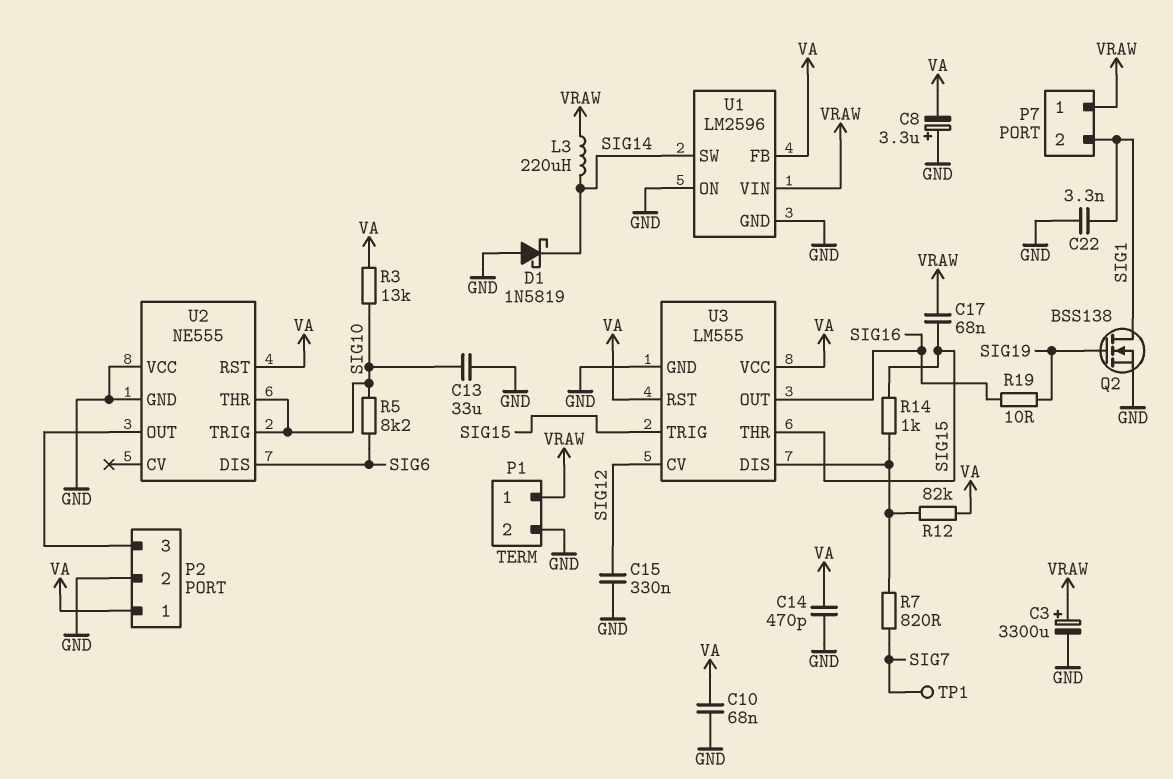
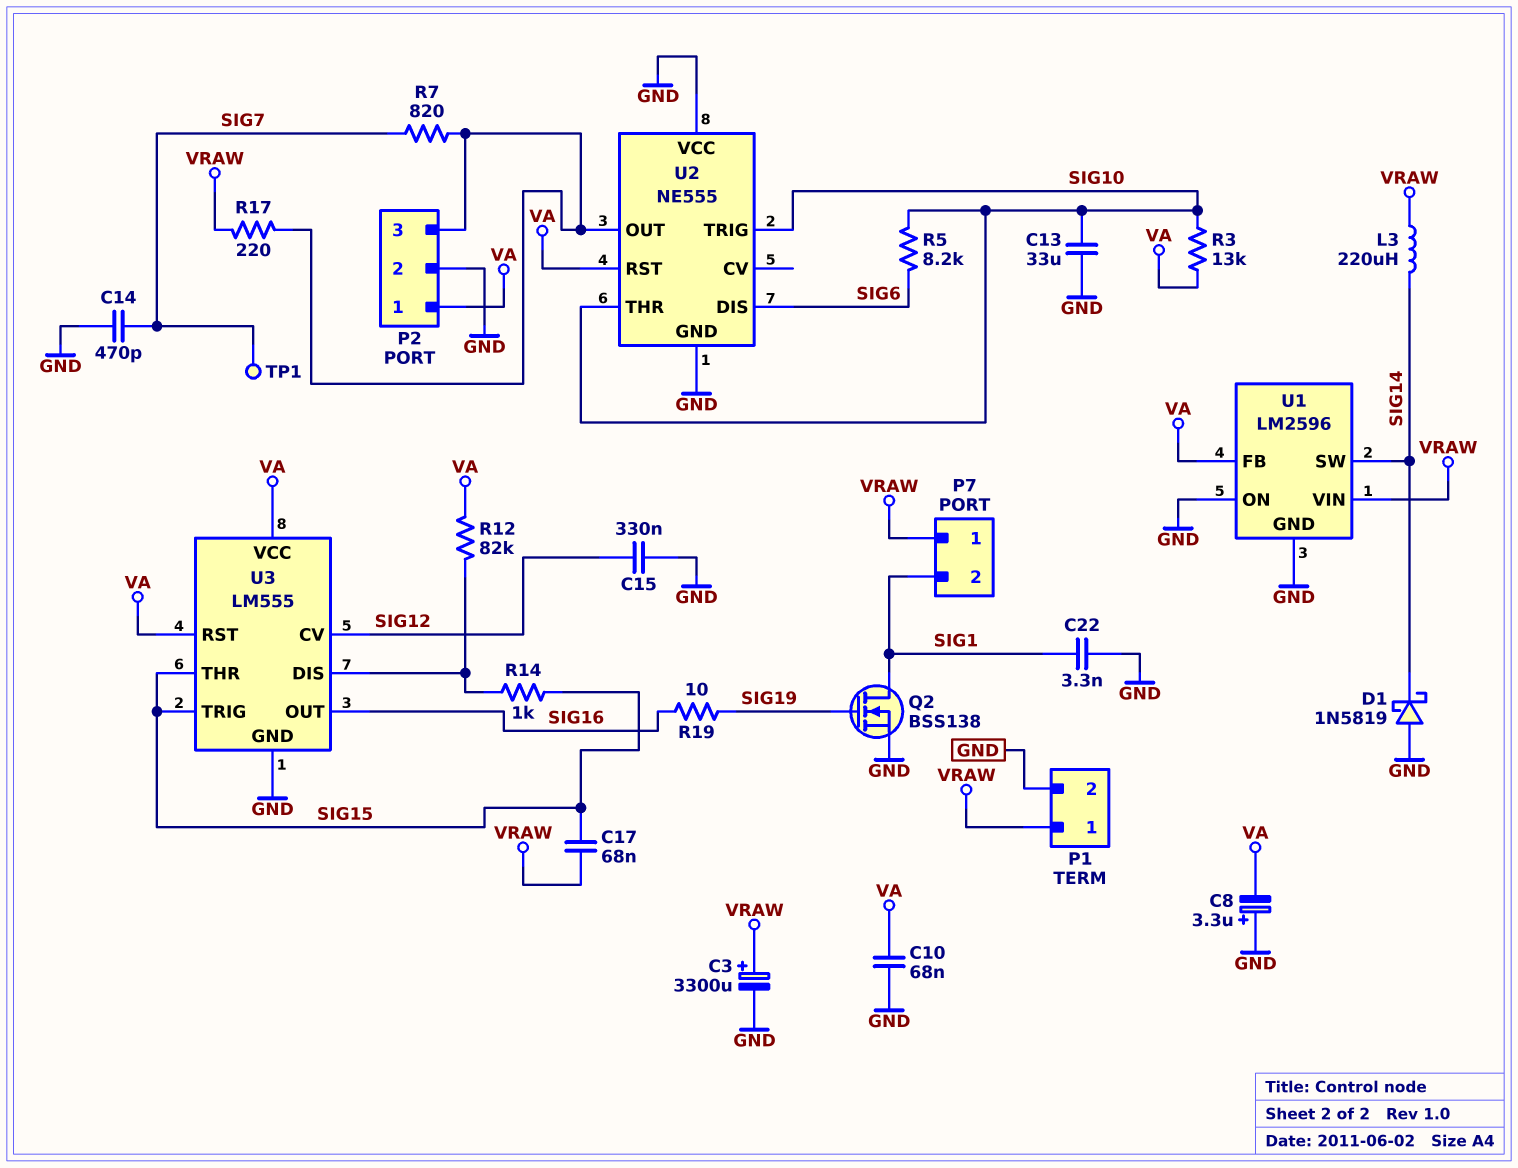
C14: 470pF (GND, VA) -> 470pF (GND, SIG7)
R7: 820 (SIG7, U3/DIS) -> 820 (P2/3, SIG7)
R17: none -> 220 (P2/3, VRAW)

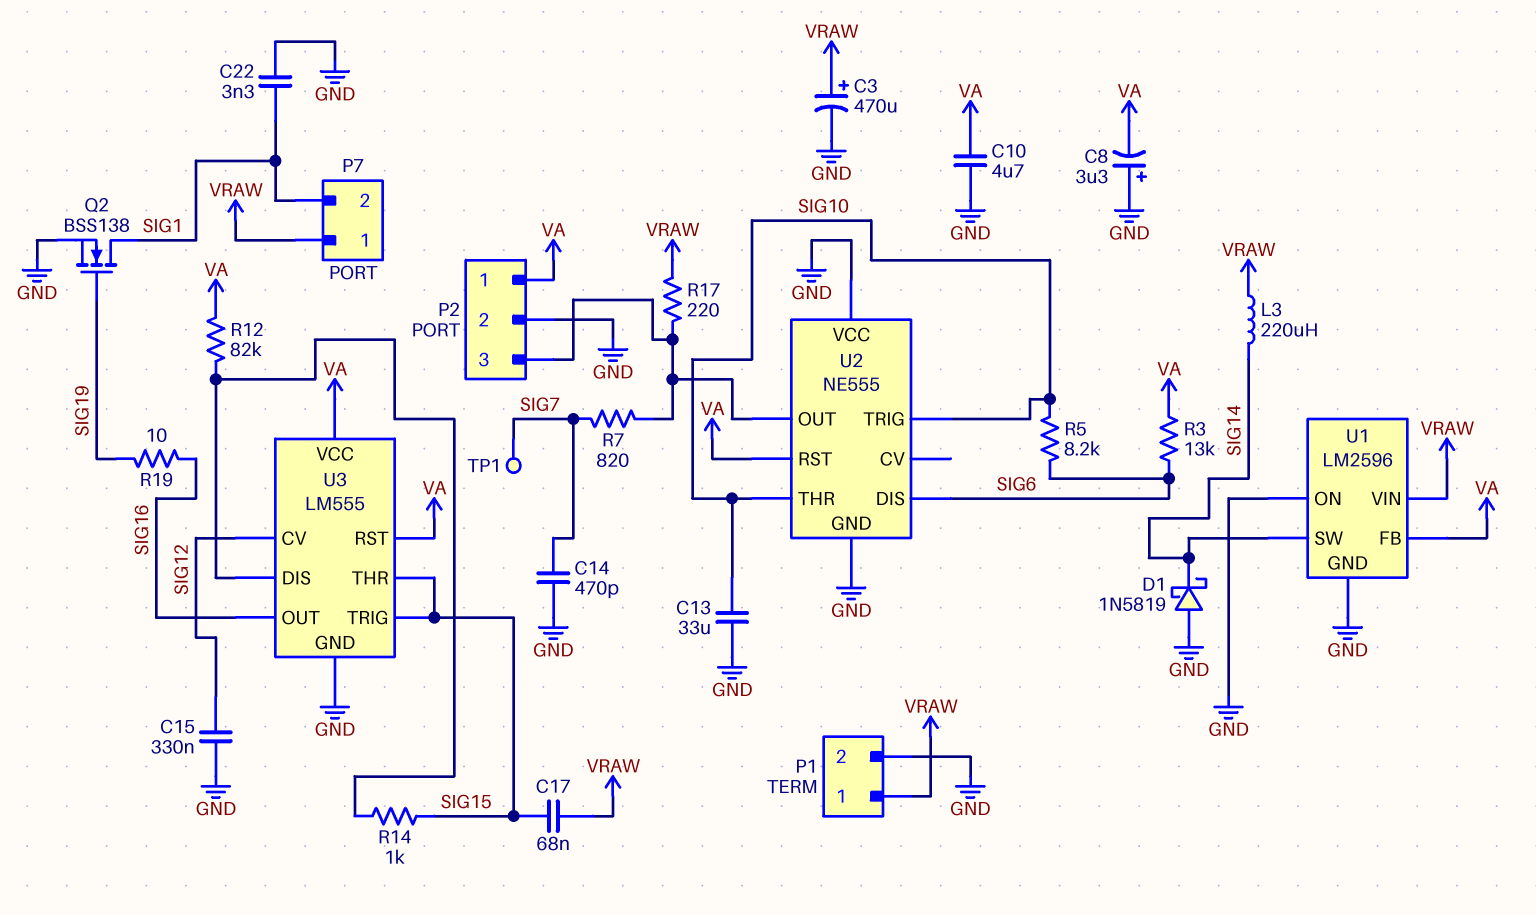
C3: 3300uF (plus VRAW, minus GND) -> 470uF (plus VRAW, minus GND)
C10: 68nF (GND, VA) -> 4.7uF (GND, VA)
R3: 13k (SIG10, VA) -> 13k (SIG6, VA)

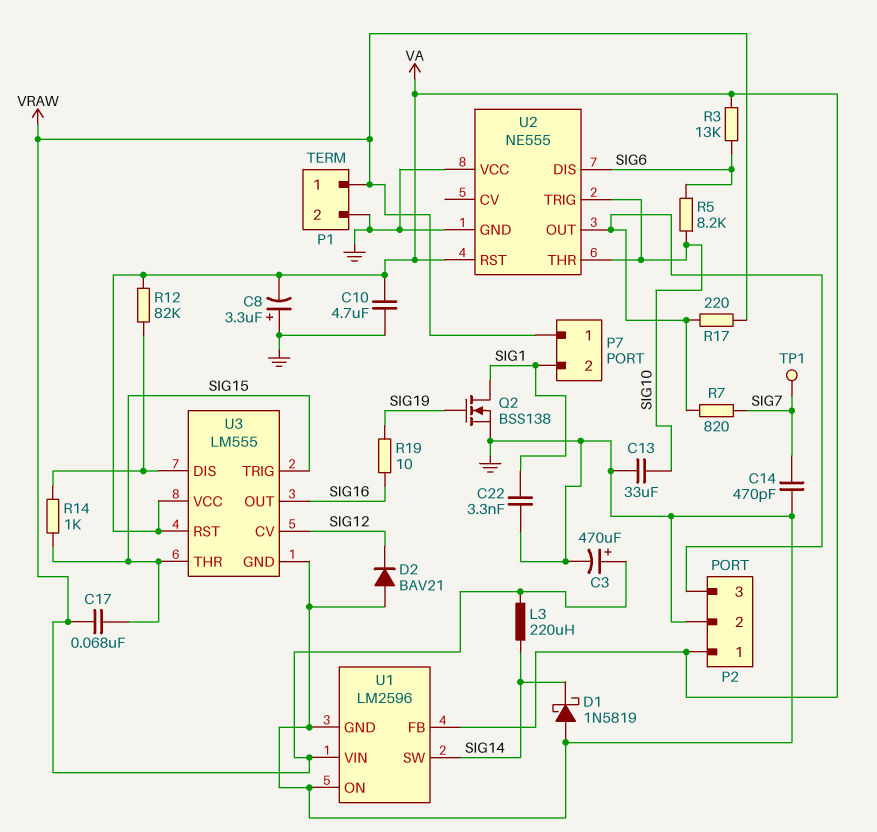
C15: 330nF (GND, SIG12) -> none
D2: none -> diode BAV21 (A GND, K SIG12)

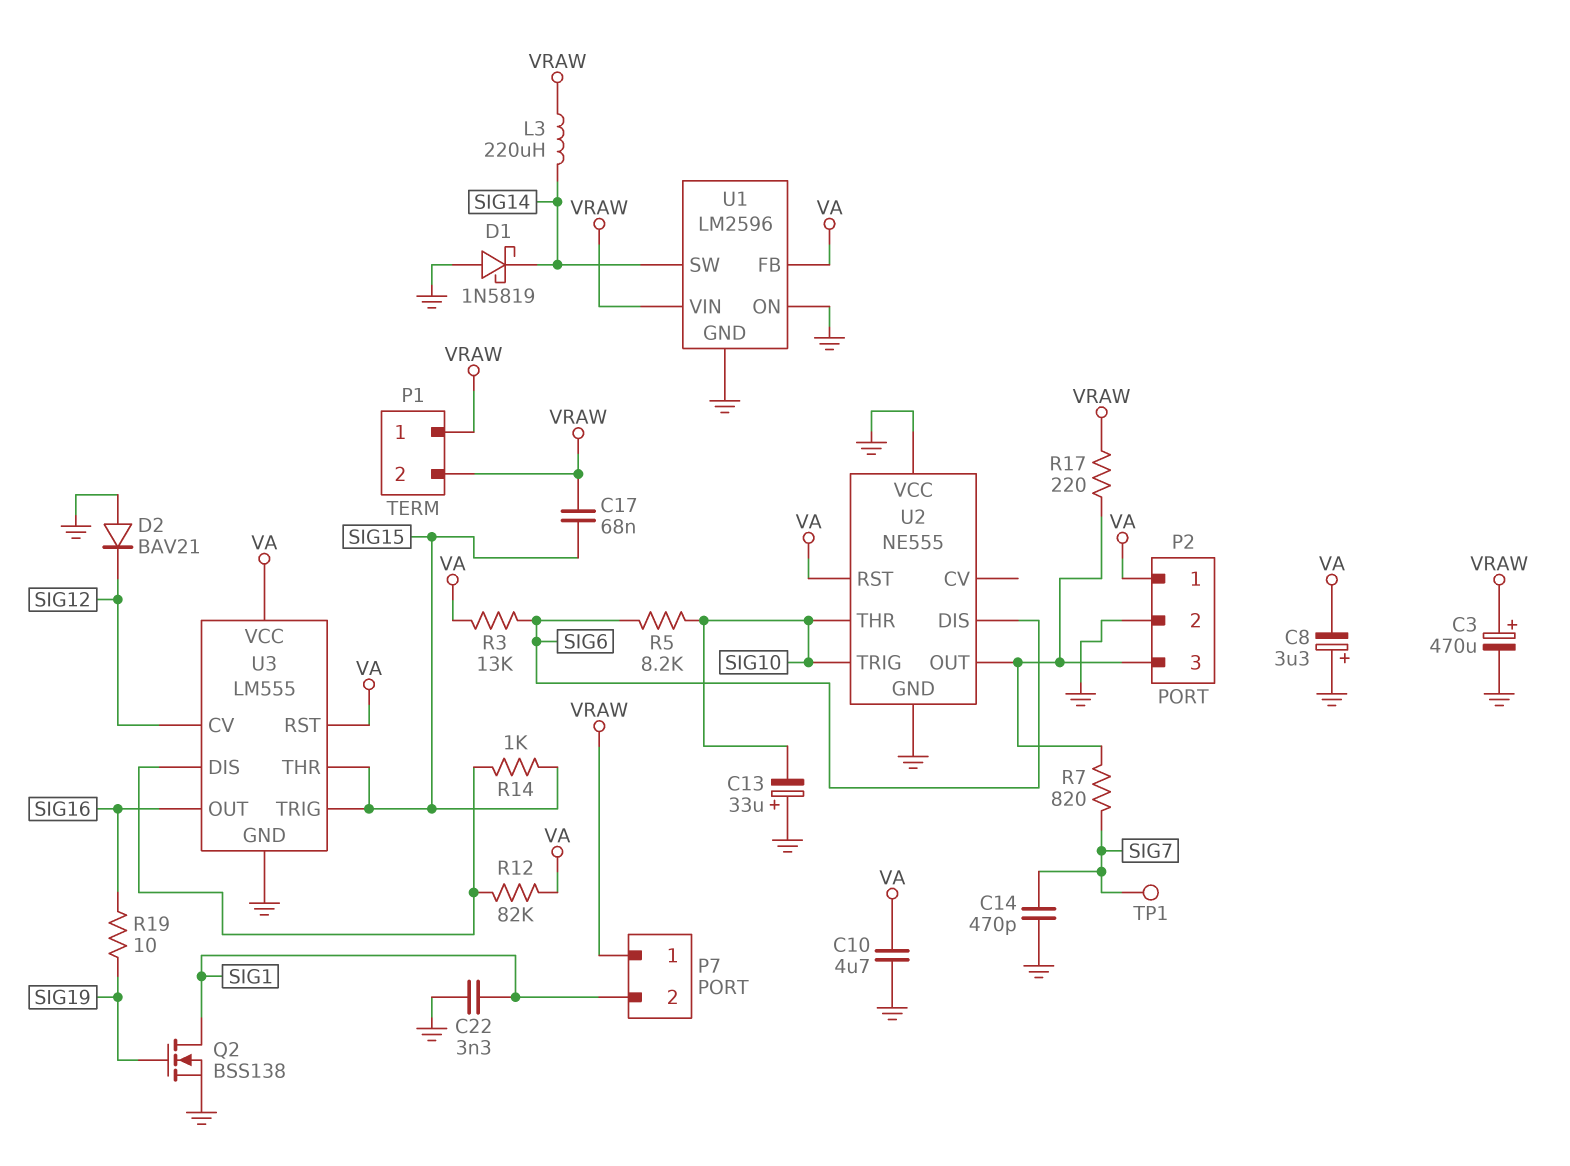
C13: 33uF (GND, SIG10) -> 33uF (plus GND, minus SIG10)
P1 pin 2: GND -> VRAW

